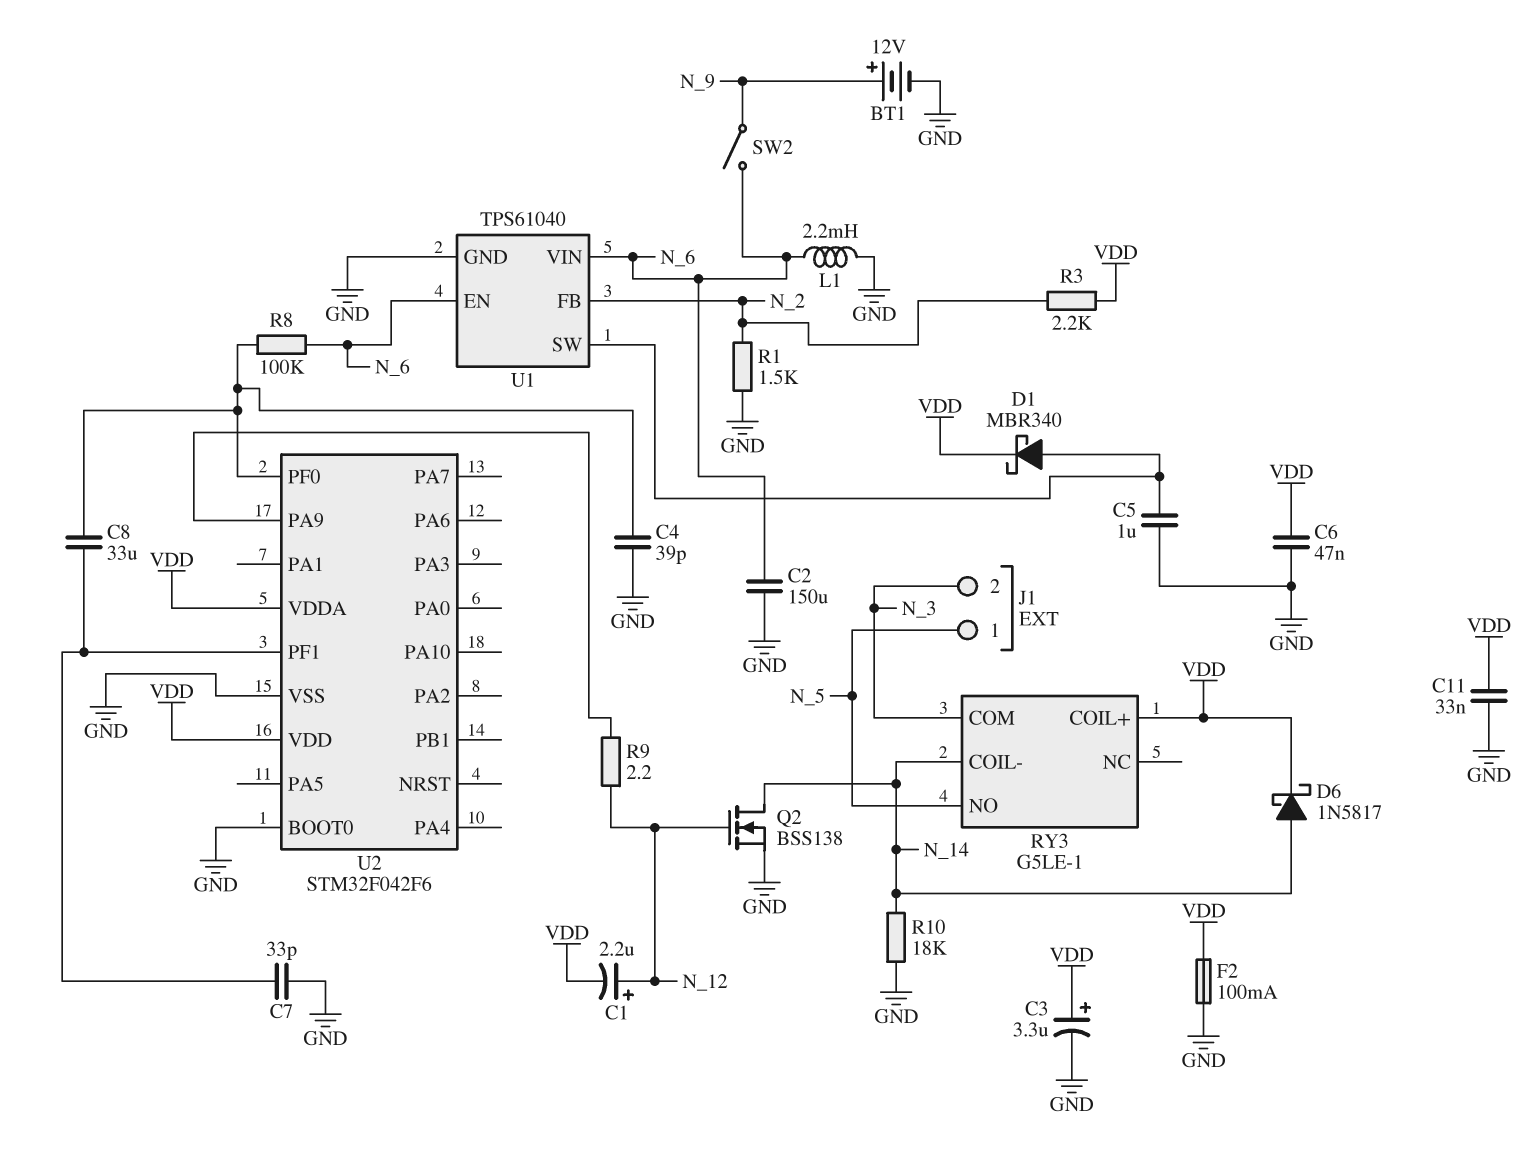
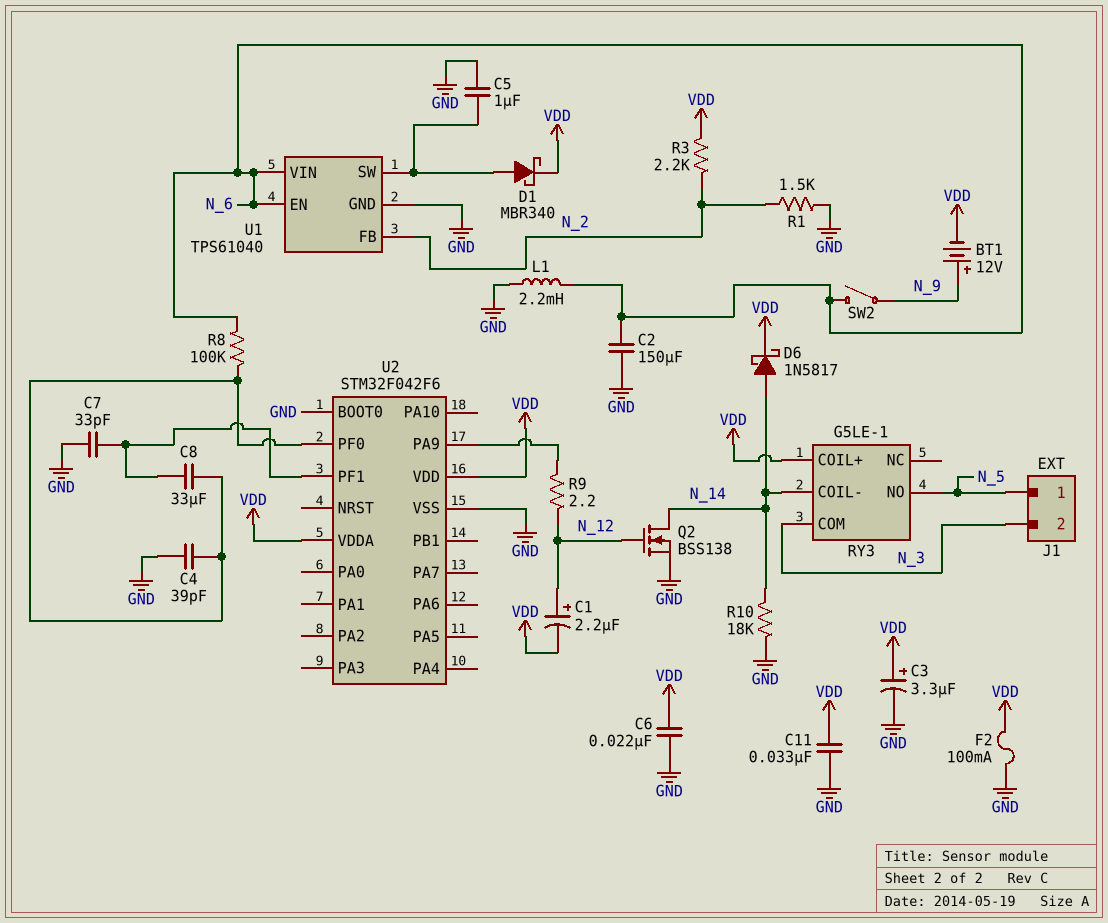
BT1: 12V (plus N_9, minus GND) -> 12V (plus N_9, minus VDD)
C6: 47nF (GND, VDD) -> 22nF (GND, VDD)

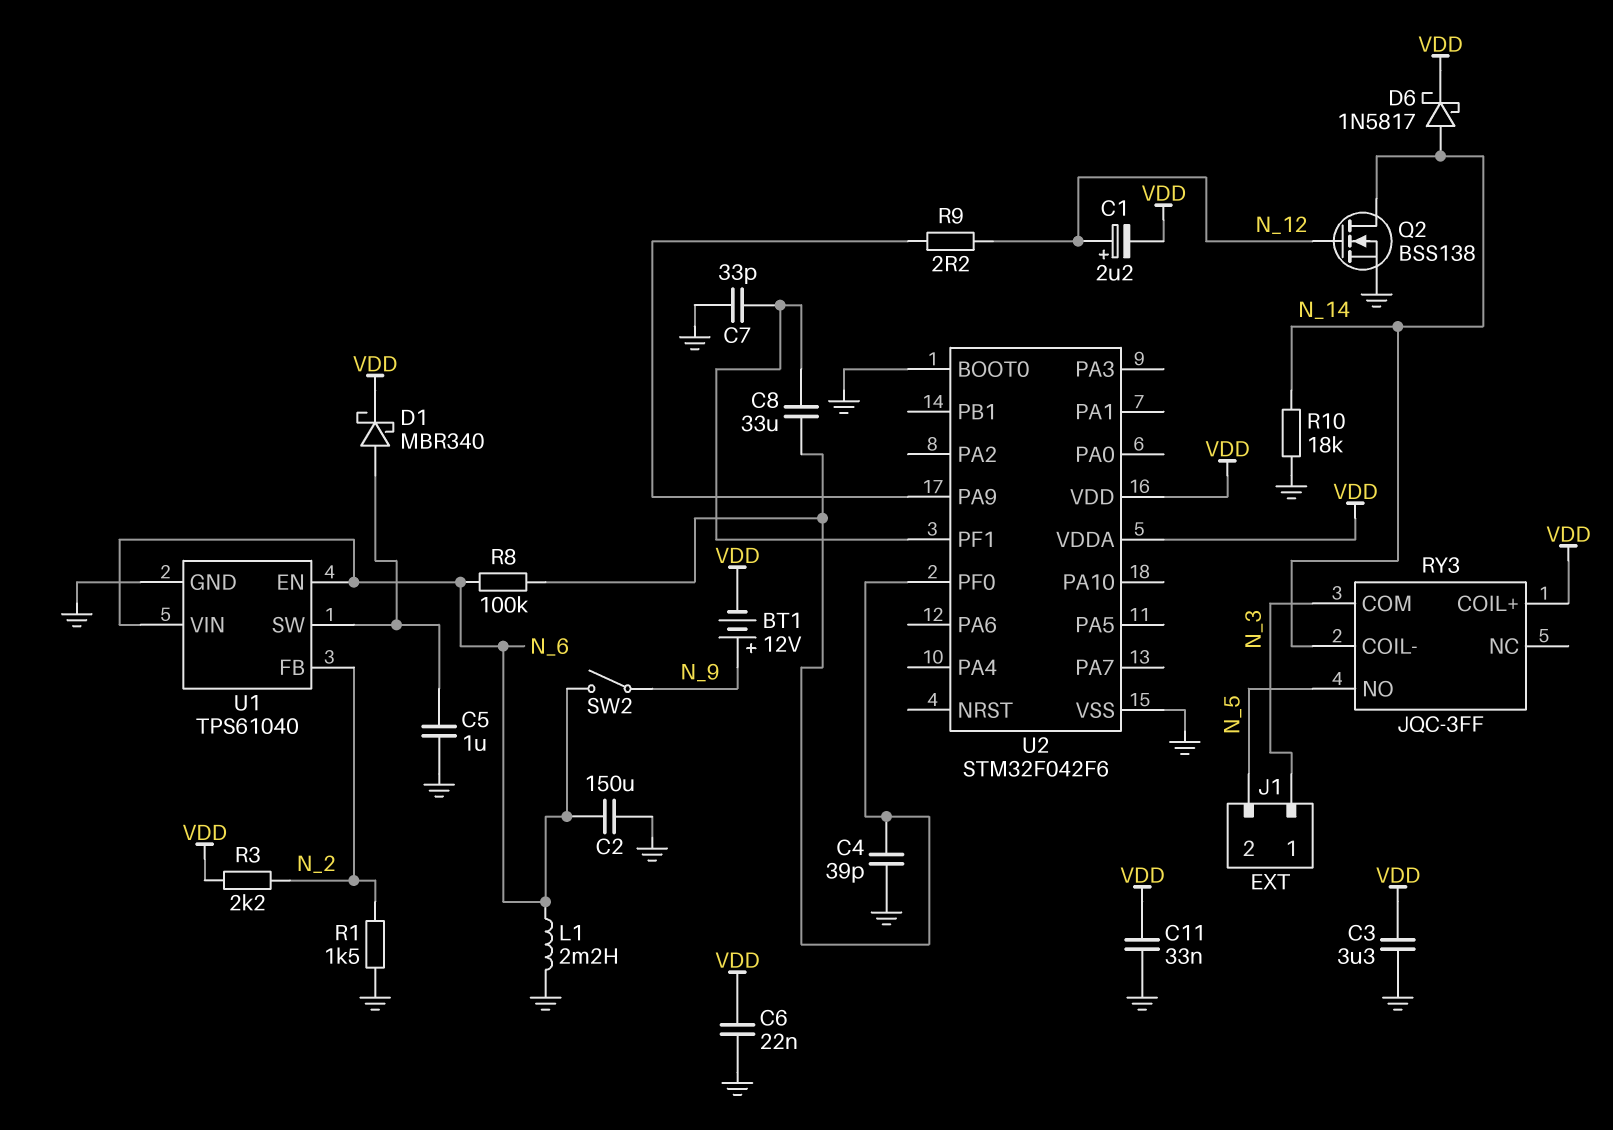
C3: 3.3uF (plus VDD, minus GND) -> 3.3uF (GND, VDD)
F2: 100mA (GND, VDD) -> none
J1 pin 1: N_5 -> N_3
J1 pin 2: N_3 -> N_5
RY3: G5LE-1 -> JQC-3FF

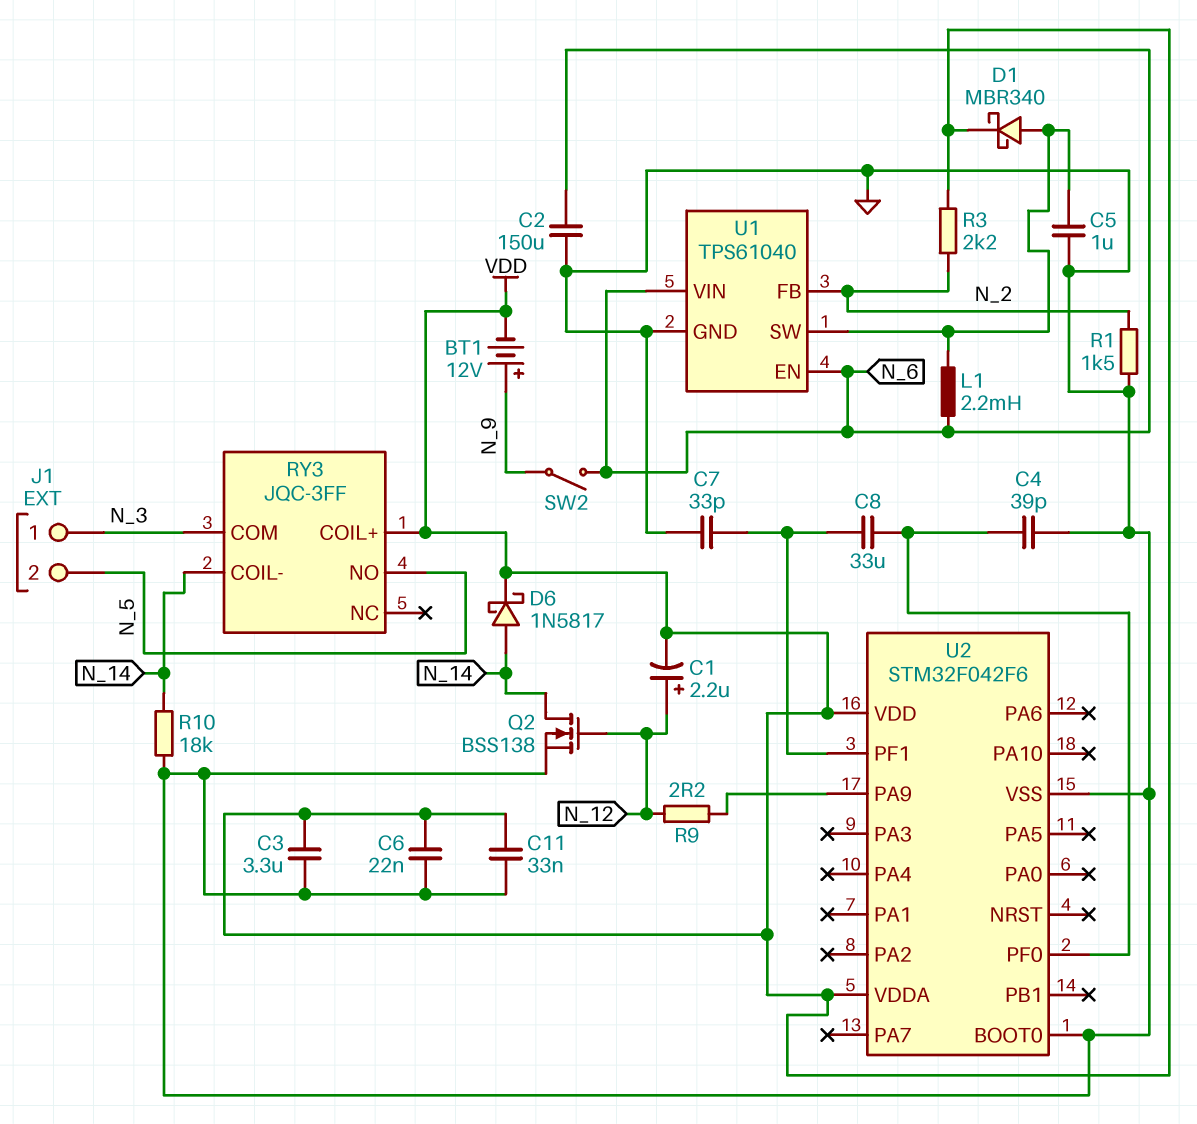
L1: 2.2mH (GND, N_6) -> 2.2mH (N_6, U1/SW)
R8: 100k (N_6, U2/PF0) -> none

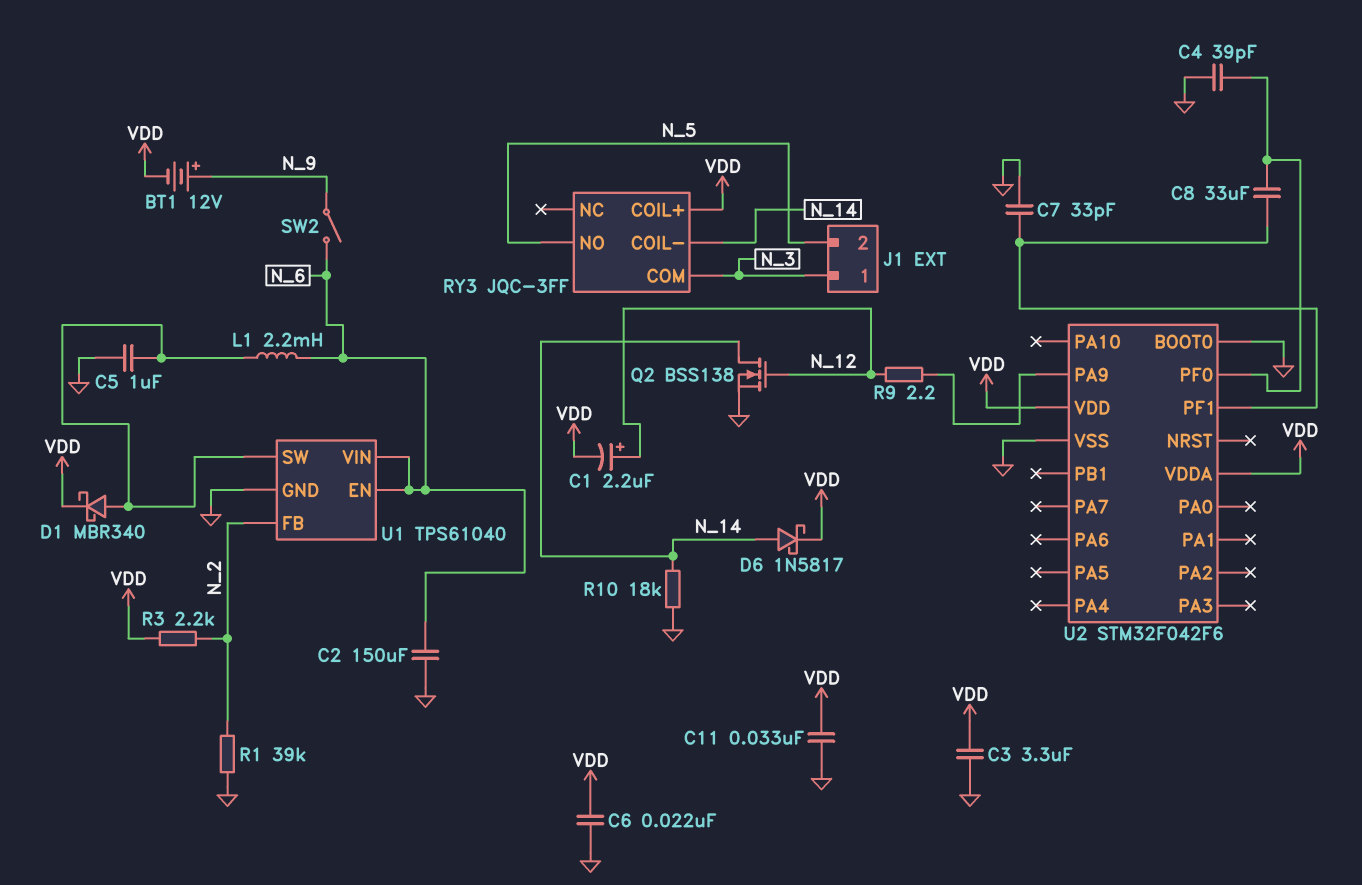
R1: 1.5k (GND, N_2) -> 39k (GND, N_2)

